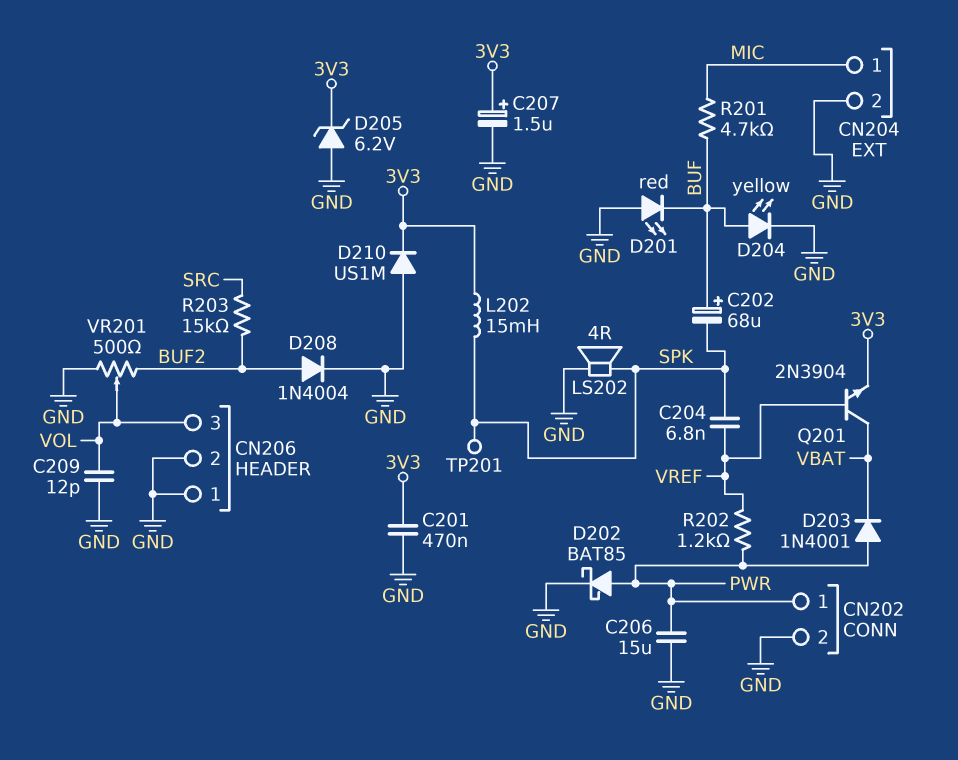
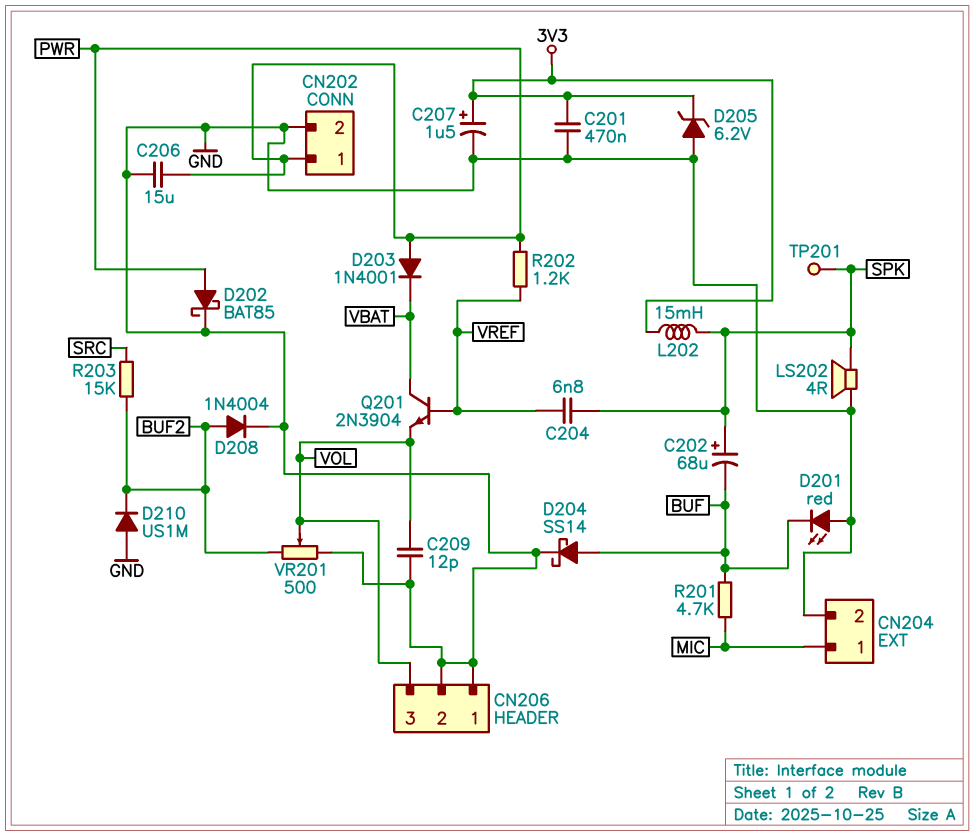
C202: 68uF (plus BUF, minus SPK) -> 68uF (plus SPK, minus BUF)
D204: LED yellow (A BUF, K GND) -> schottky SS14 (A BUF, K GND)
D210: diode US1M (A GND, K 3V3) -> diode US1M (A GND, K BUF2)
Q201: NPN 2N3904 (B VREF, C VBAT, E 3V3) -> NPN 2N3904 (B VREF, C VBAT, E VOL)

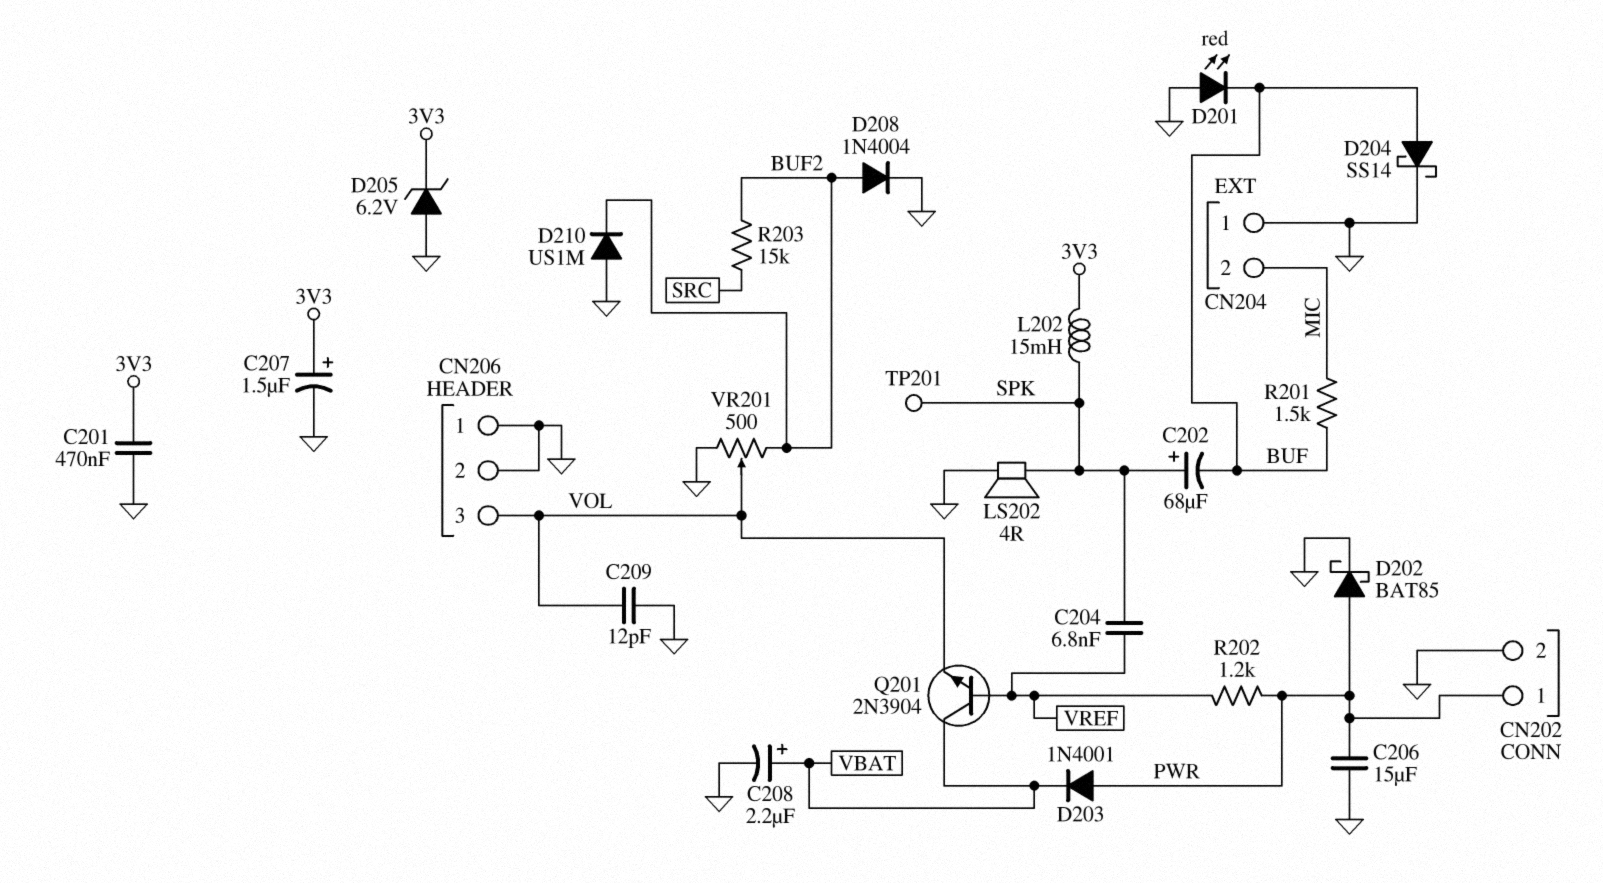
C208: none -> 2.2uF (plus VBAT, minus GND)
CN204 pin 1: MIC -> GND
CN204 pin 2: GND -> MIC
R201: 4.7k (BUF, MIC) -> 1.5k (BUF, MIC)

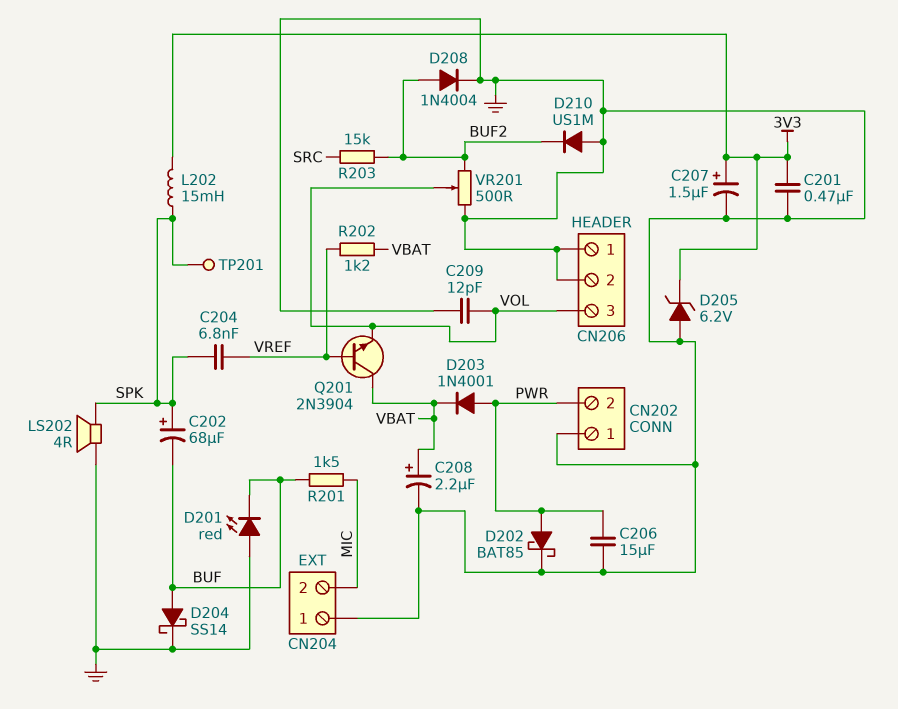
CN202 pin 1: PWR -> GND
CN202 pin 2: GND -> PWR
R202: 1.2k (PWR, VREF) -> 1.2k (VBAT, VREF)

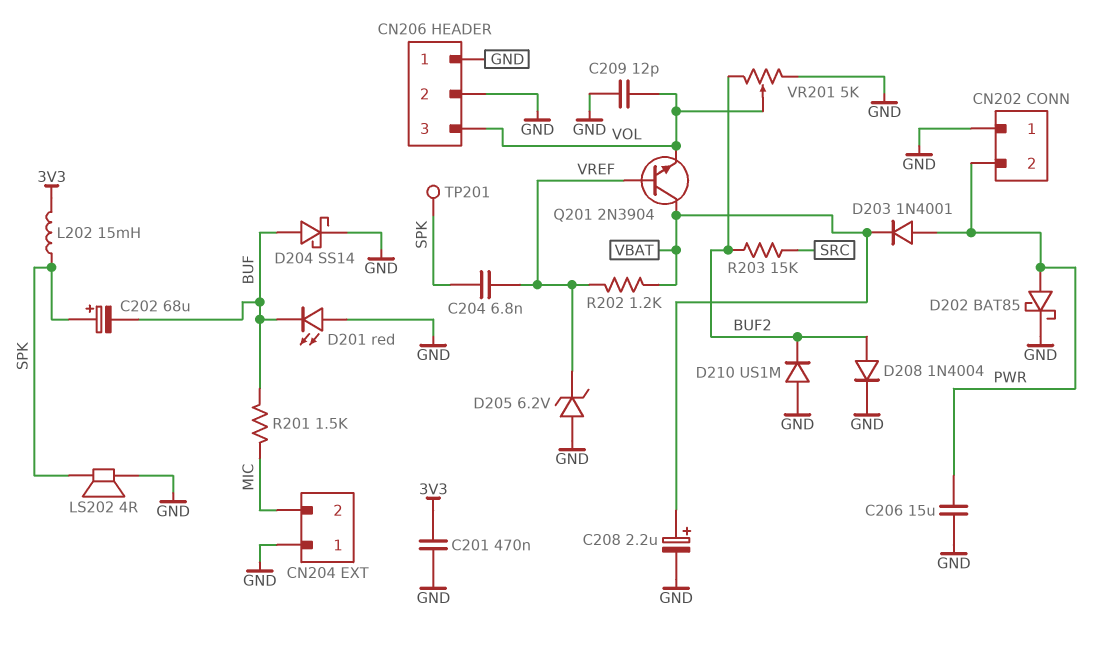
C207: 1.5uF (plus 3V3, minus GND) -> none
D205: zener 6.2V (A GND, K 3V3) -> zener 6.2V (A GND, K VREF)
VR201: 500 (BUF2, GND, wiper VOL) -> 5k (BUF2, GND, wiper VOL)

